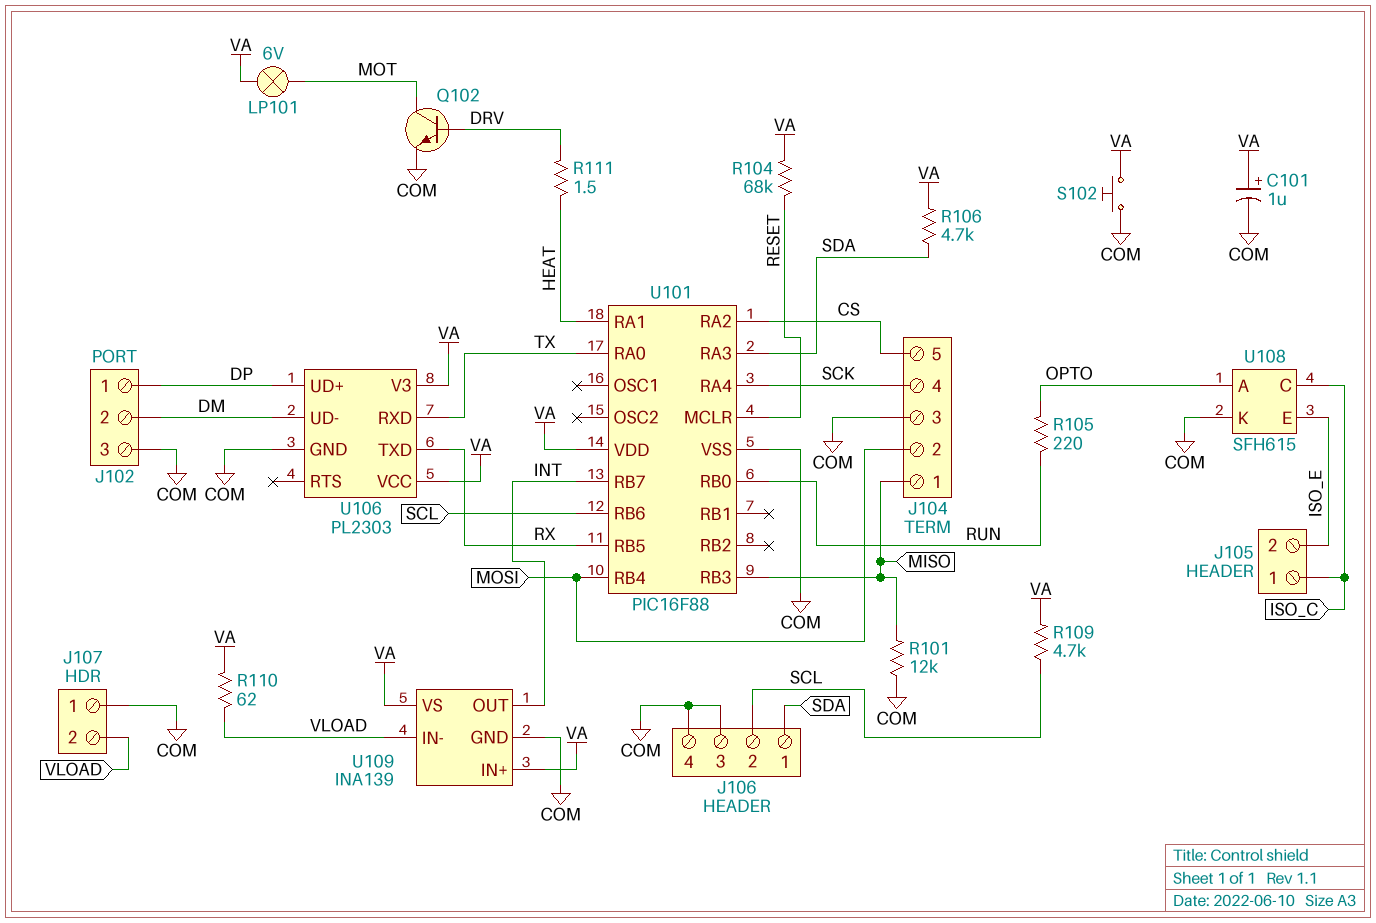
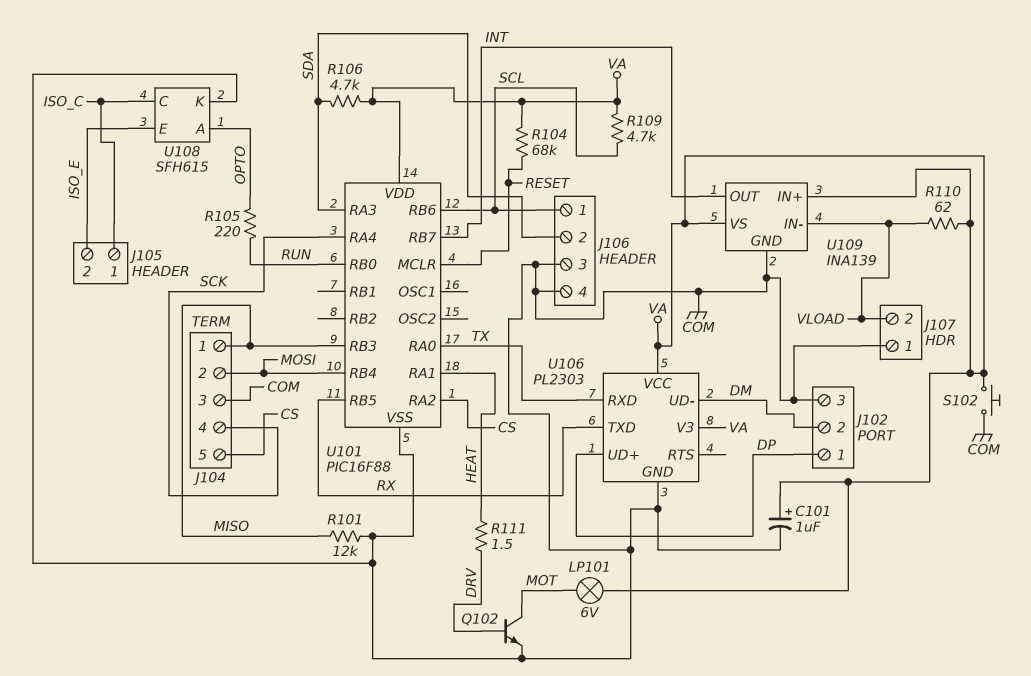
J106 pin 1: SDA -> SCL
J106 pin 2: SCL -> SDA

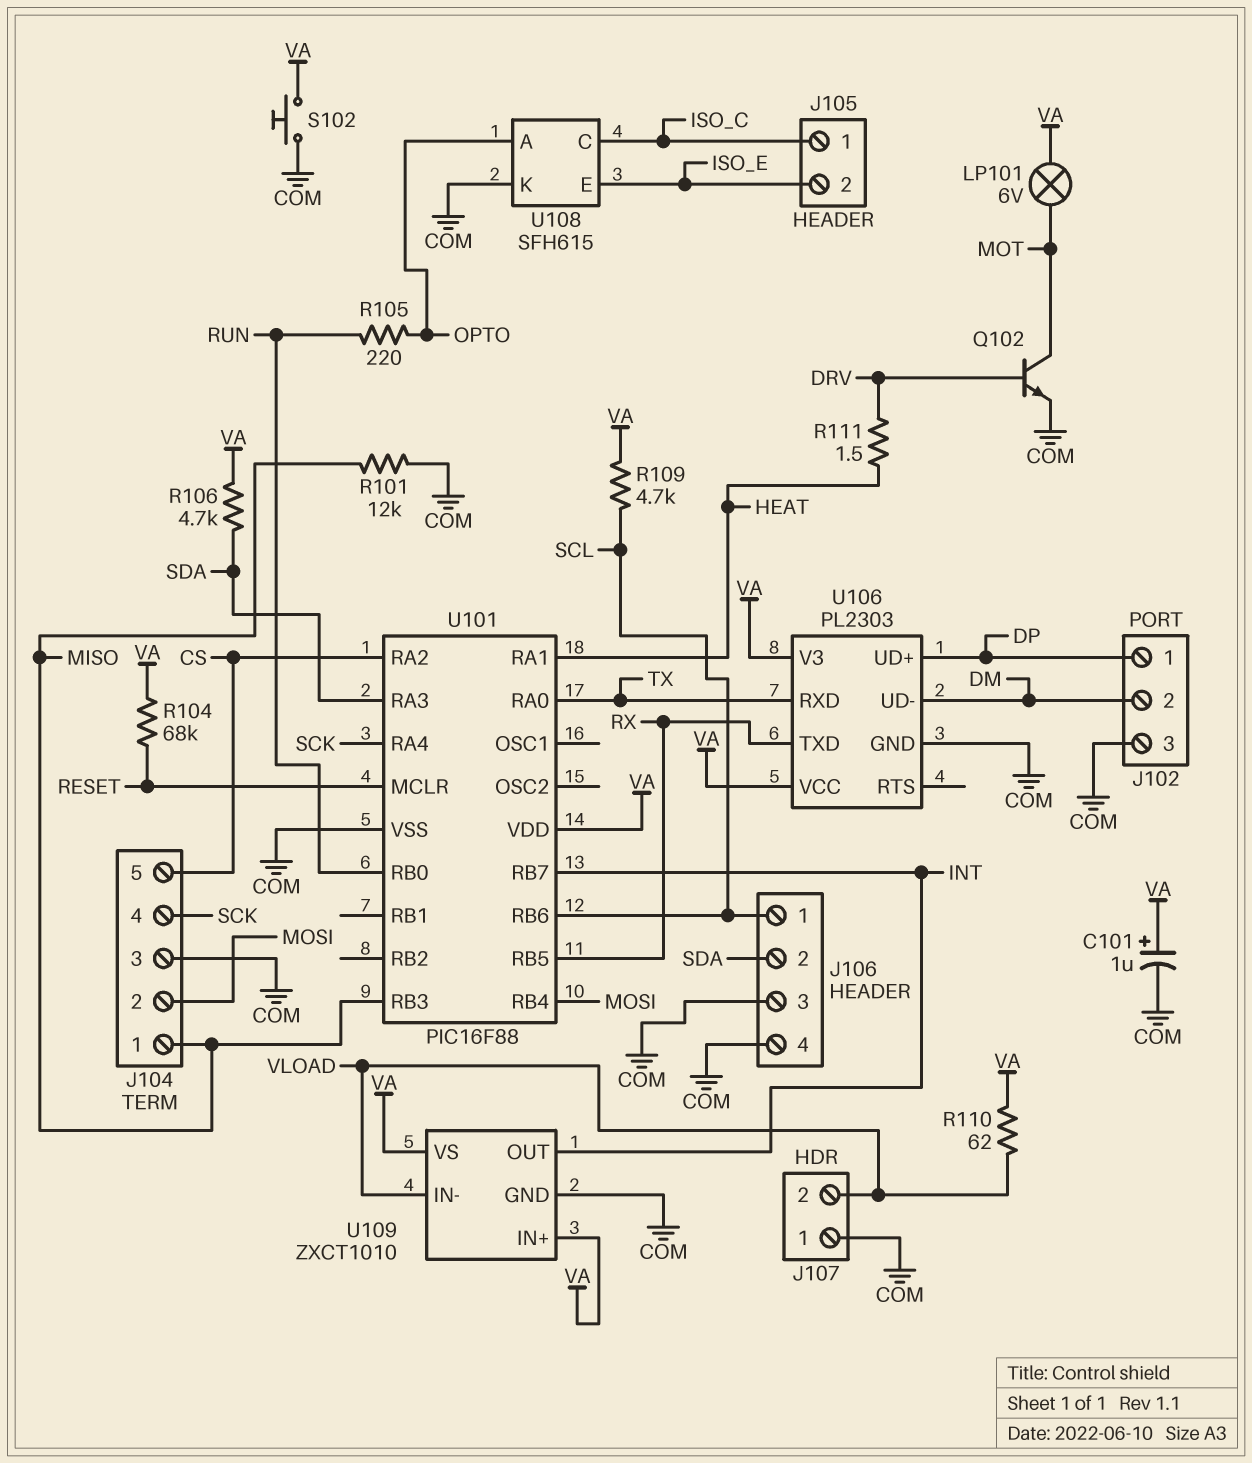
U109: INA139 -> ZXCT1010

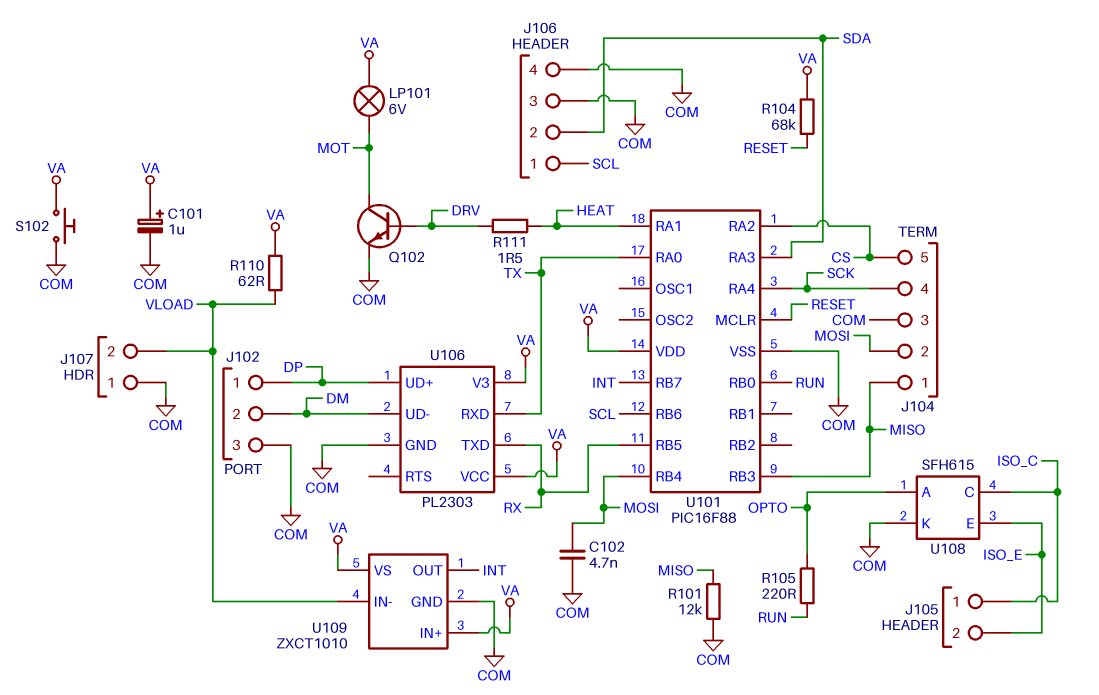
C102: none -> 4.7nF (COM, MOSI)
R106: 4.7k (SDA, VA) -> none
R109: 4.7k (SCL, VA) -> none

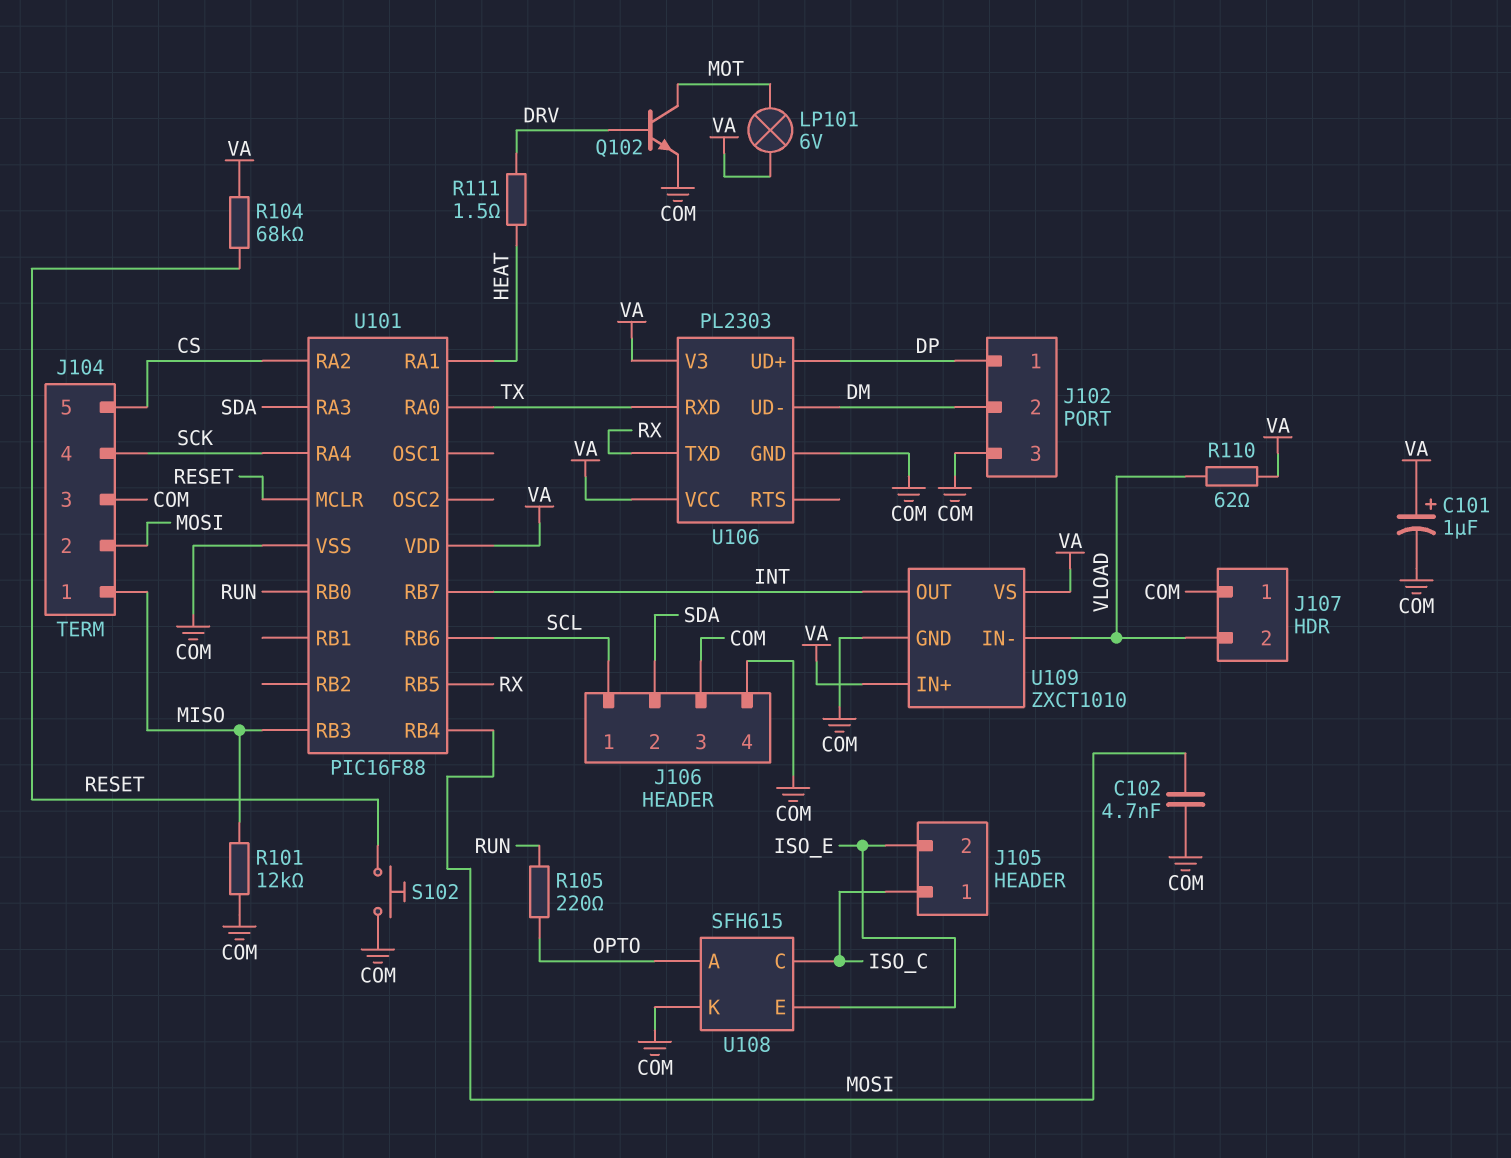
S102: button (COM, VA) -> button (COM, RESET)

